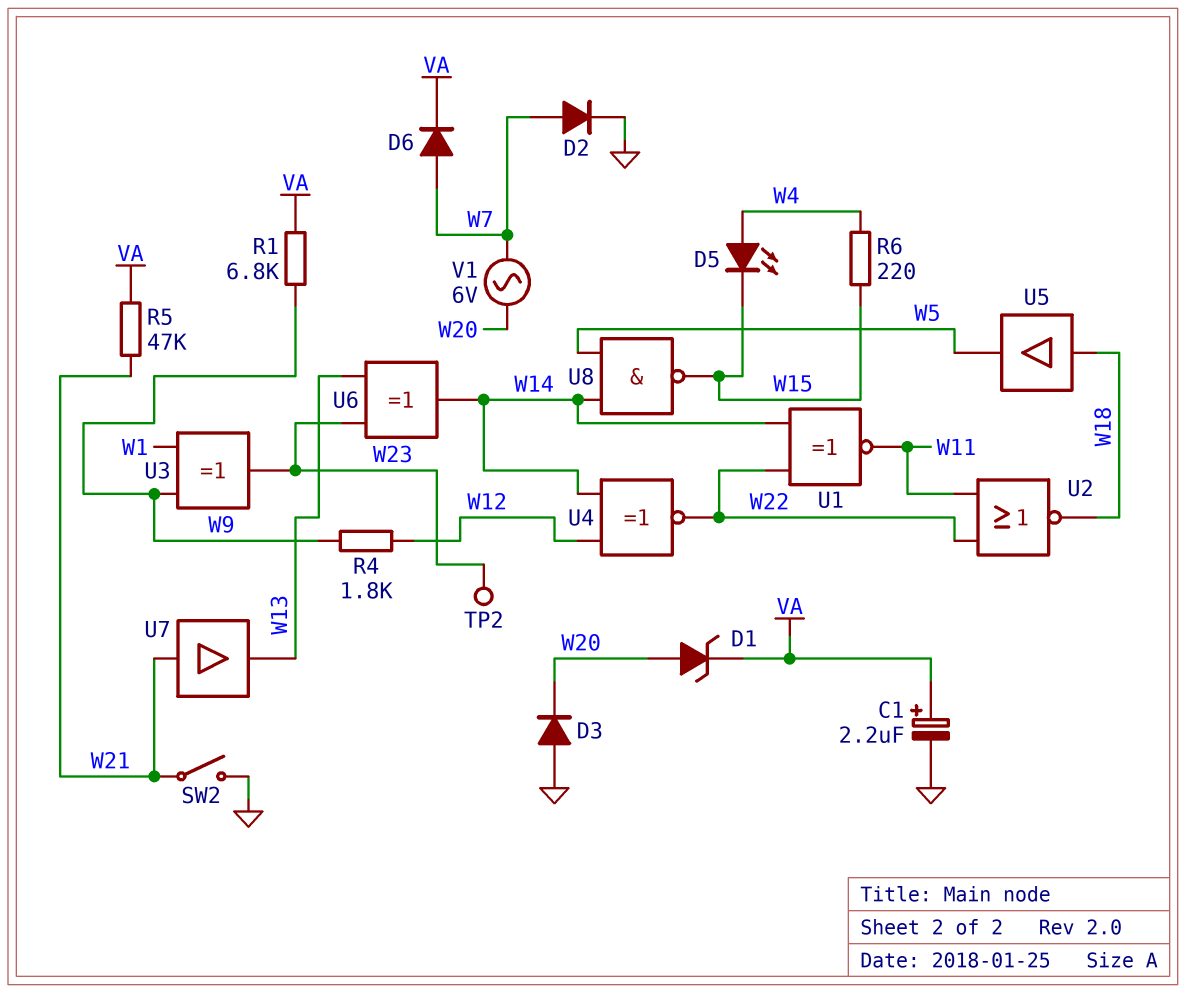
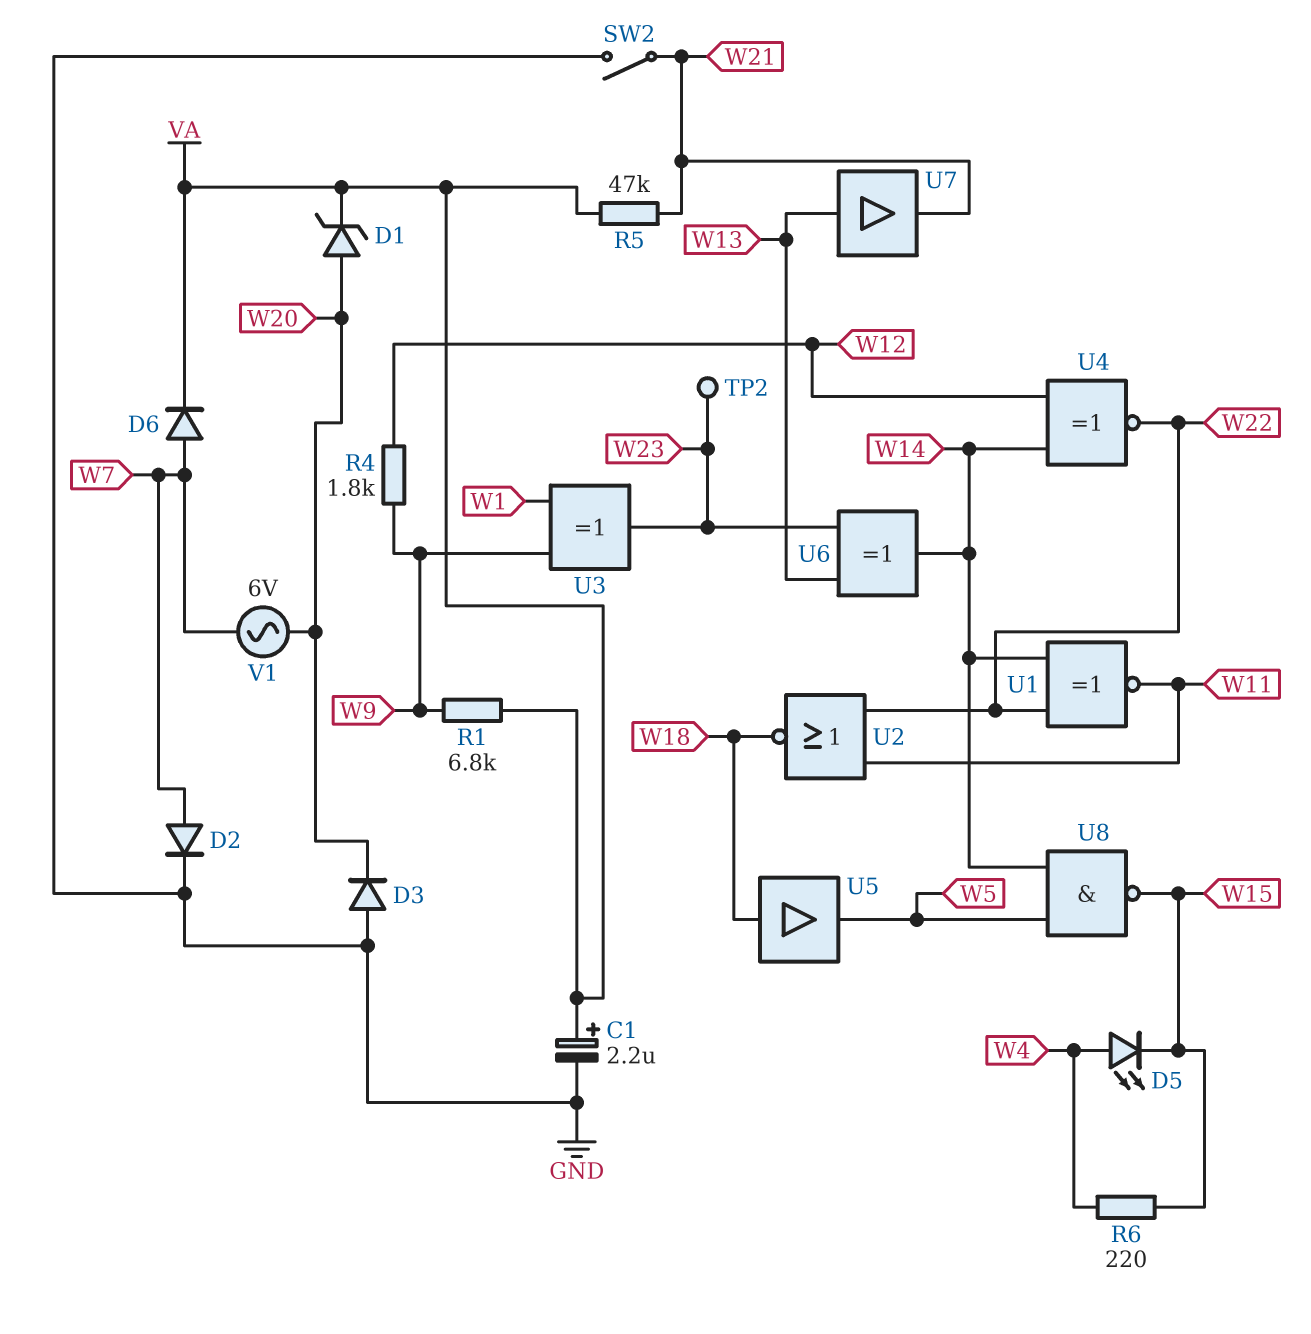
U7: buffer (in W21, out W13) -> buffer (in W13, out W21)

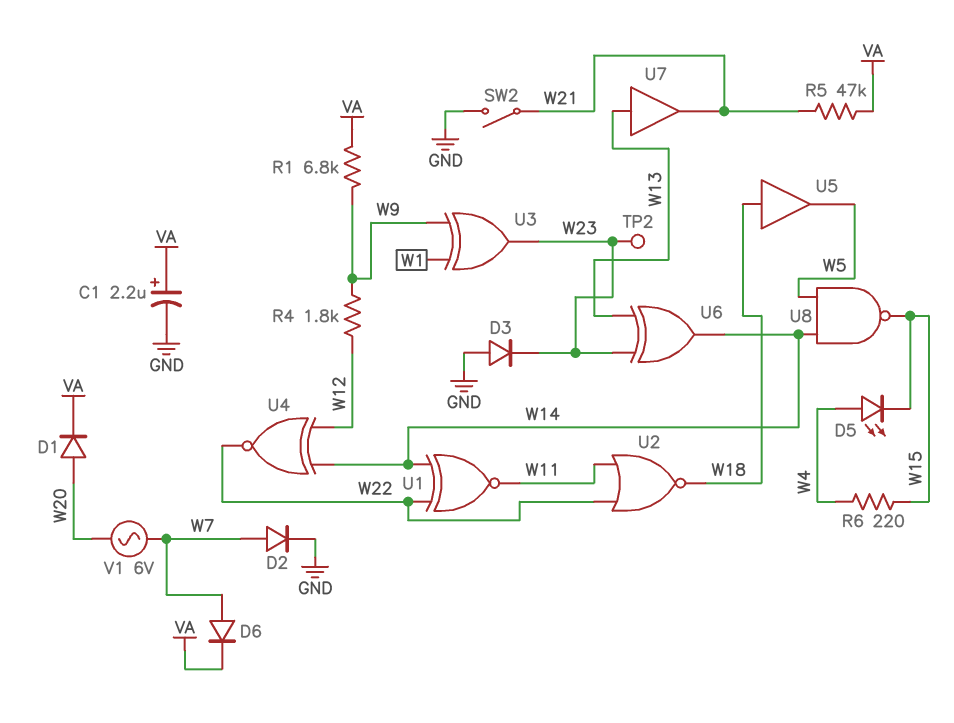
D1: zener (A W20, K VA) -> diode (A W20, K VA)
D3: diode (A GND, K W20) -> diode (A GND, K W23)

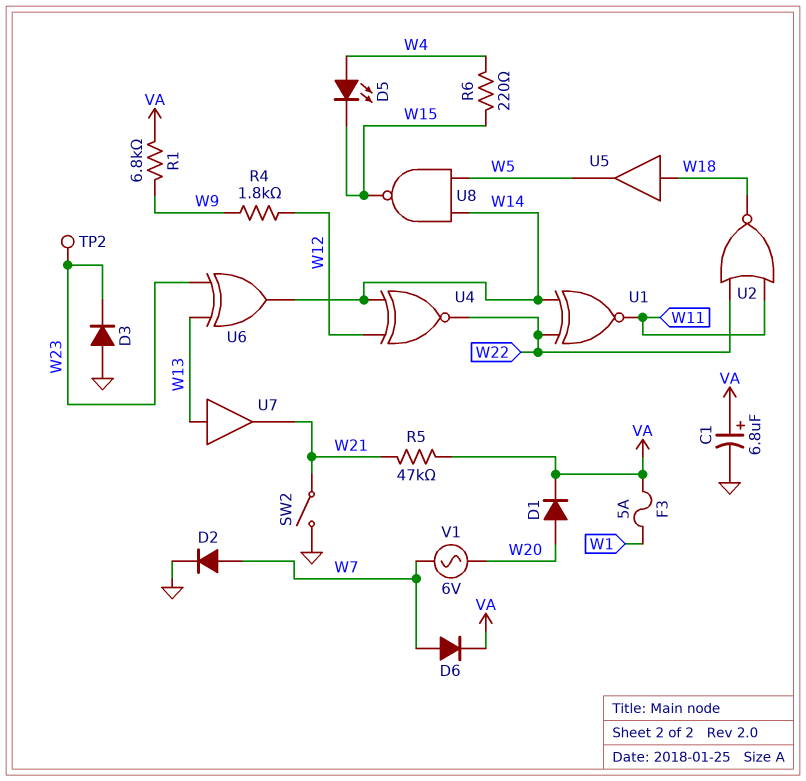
C1: 2.2uF (plus VA, minus GND) -> 6.8uF (plus VA, minus GND)
F3: none -> 5A (VA, W1)
U3: XOR (in W1, in W9, out W23) -> none

